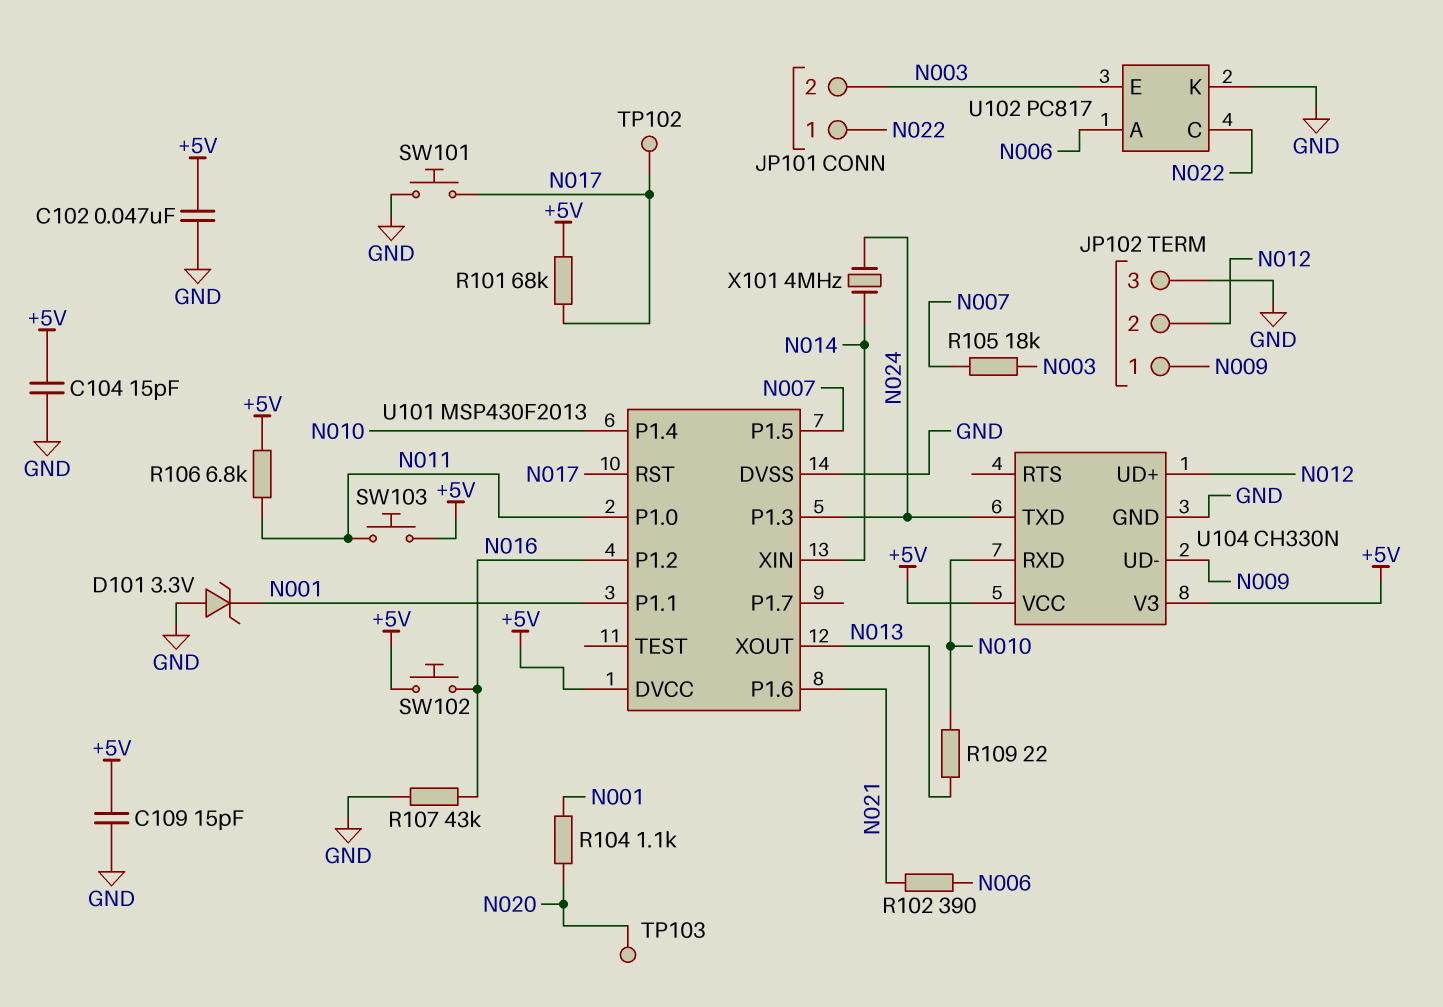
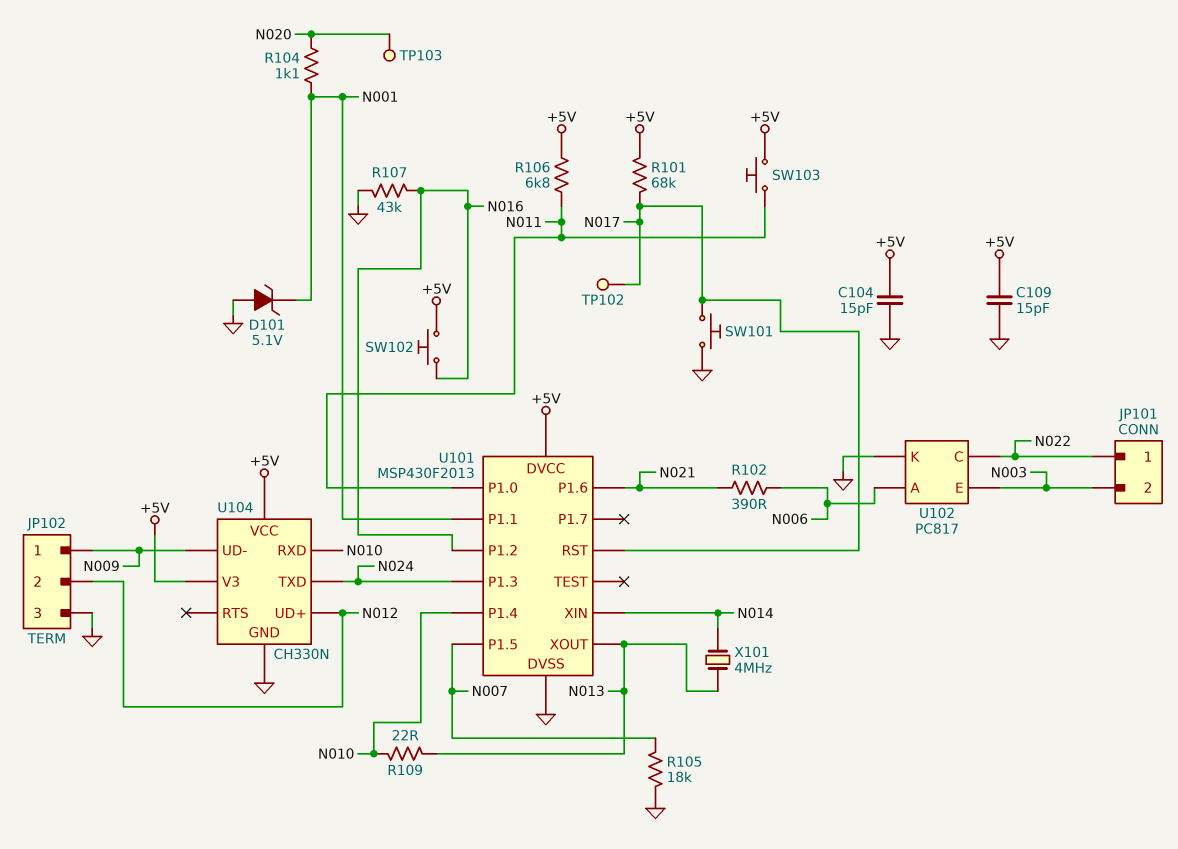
C102: 47nF (+5V, GND) -> none
D101: zener 3.3V (A GND, K N001) -> zener 5.1V (A GND, K N001)
R105: 18k (N003, N007) -> 18k (GND, N007)
X101: 4MHz (N014, N024) -> 4MHz (N013, N014)

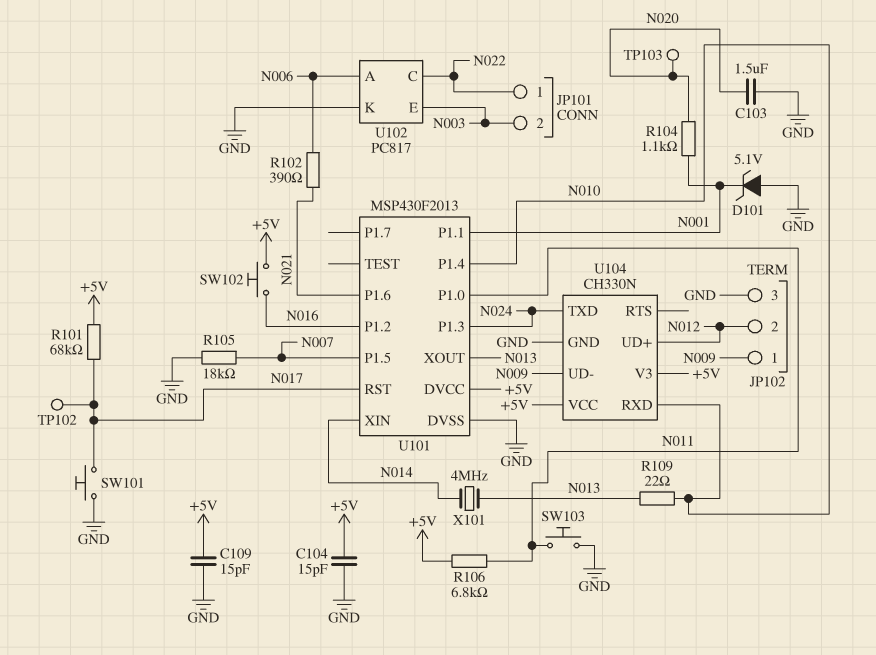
C103: none -> 1.5uF (GND, N020)
R107: 43k (GND, N016) -> none
SW103: button (+5V, N011) -> button (GND, N011)

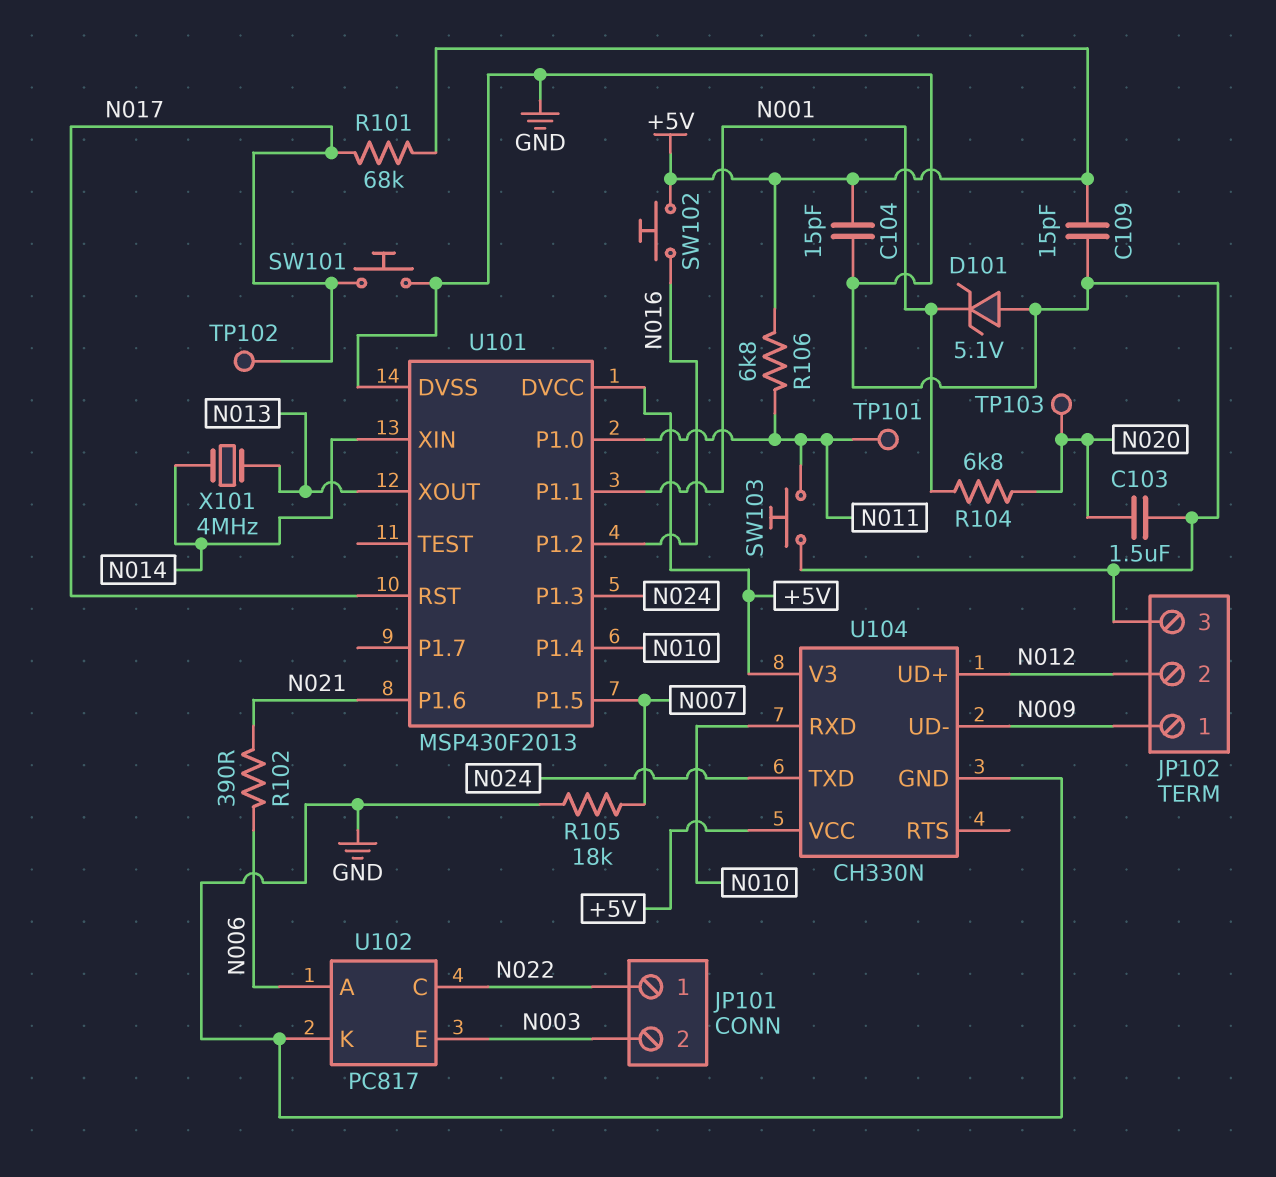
R104: 1.1k (N001, N020) -> 6.8k (N001, N020)
R109: 22 (N010, N013) -> none
TP101: none -> test point (N011)

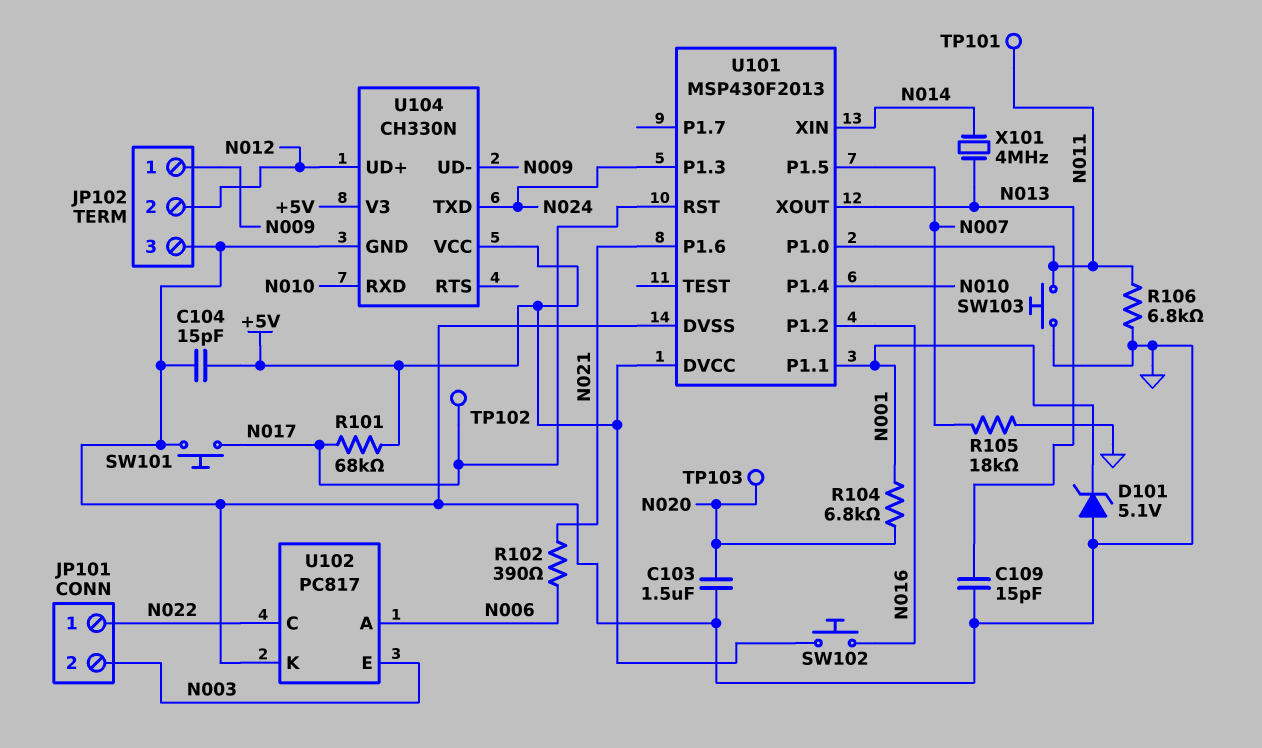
C109: 15pF (+5V, GND) -> 15pF (GND, N013)
R106: 6.8k (+5V, N011) -> 6.8k (GND, N011)

